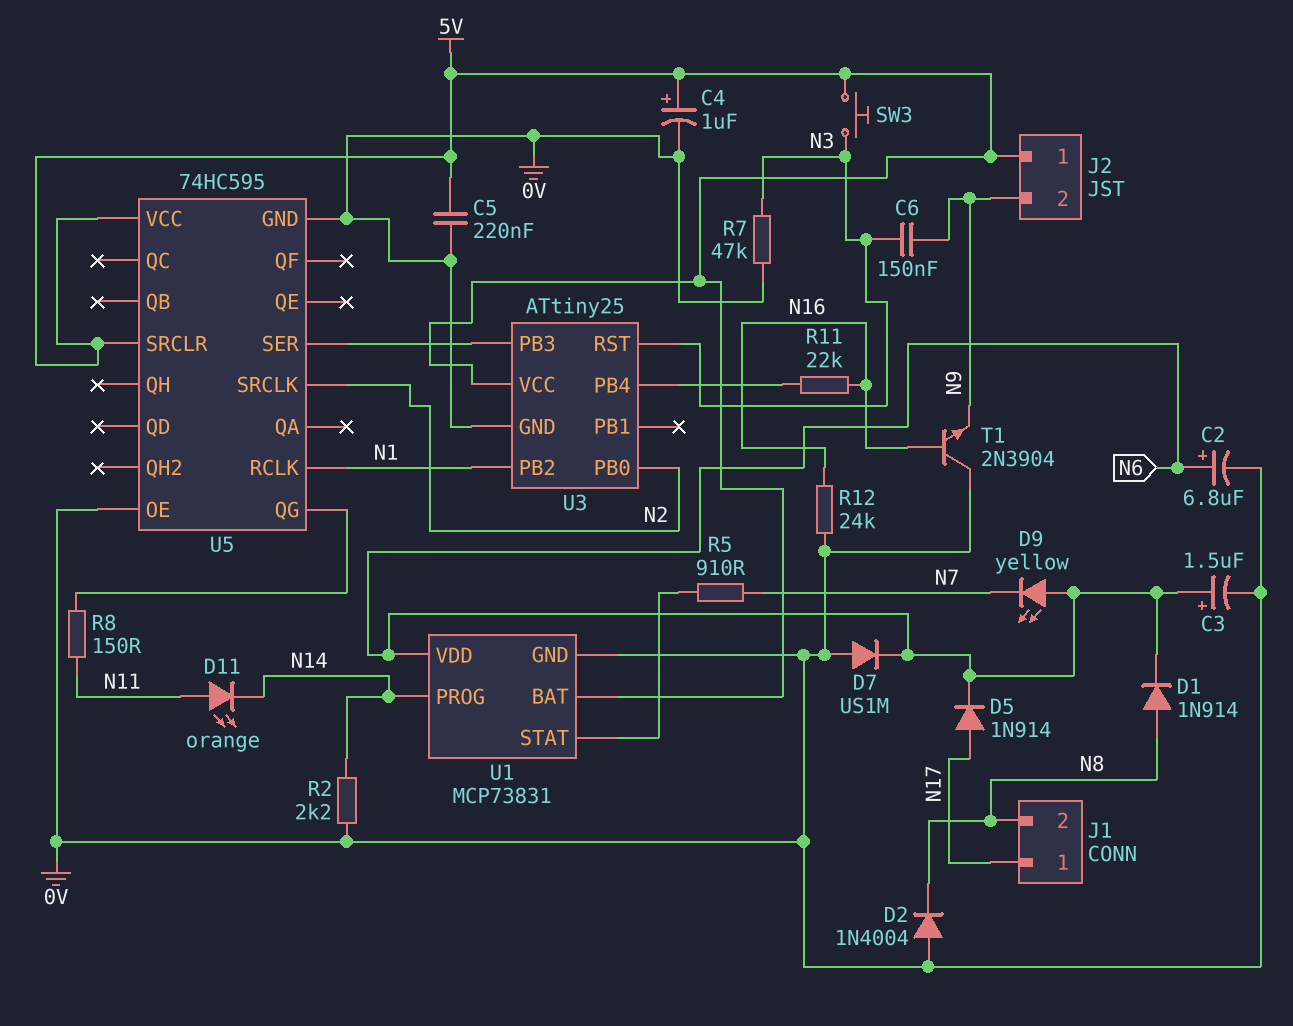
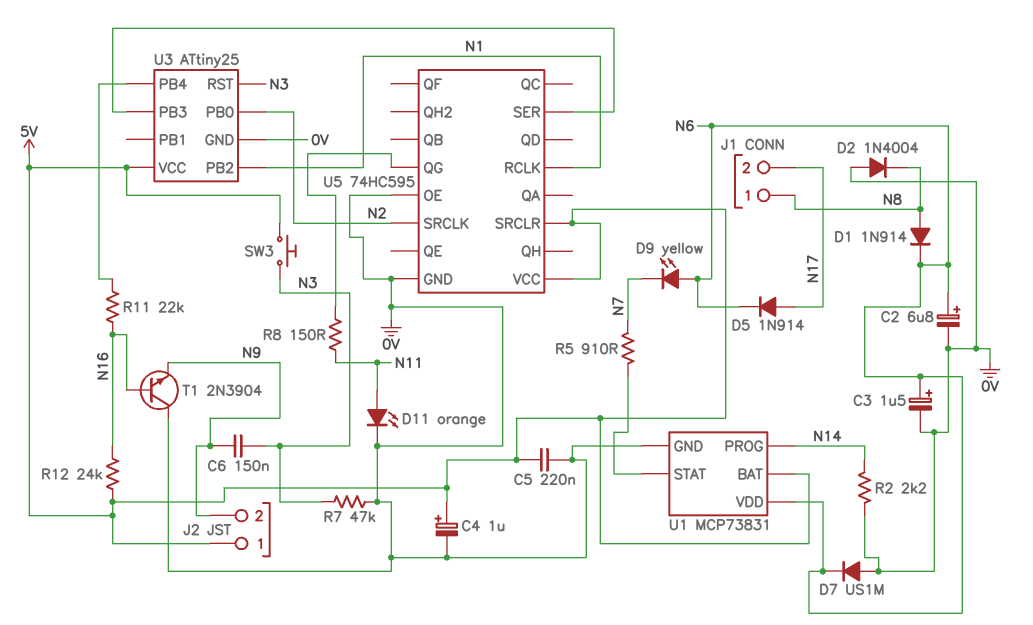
D11: LED orange (A N11, K N14) -> LED orange (A N11, K 0V)
J1 pin 1: N17 -> N8
J1 pin 2: N8 -> N17
R12: 24k (0V, N16) -> 24k (5V, N16)

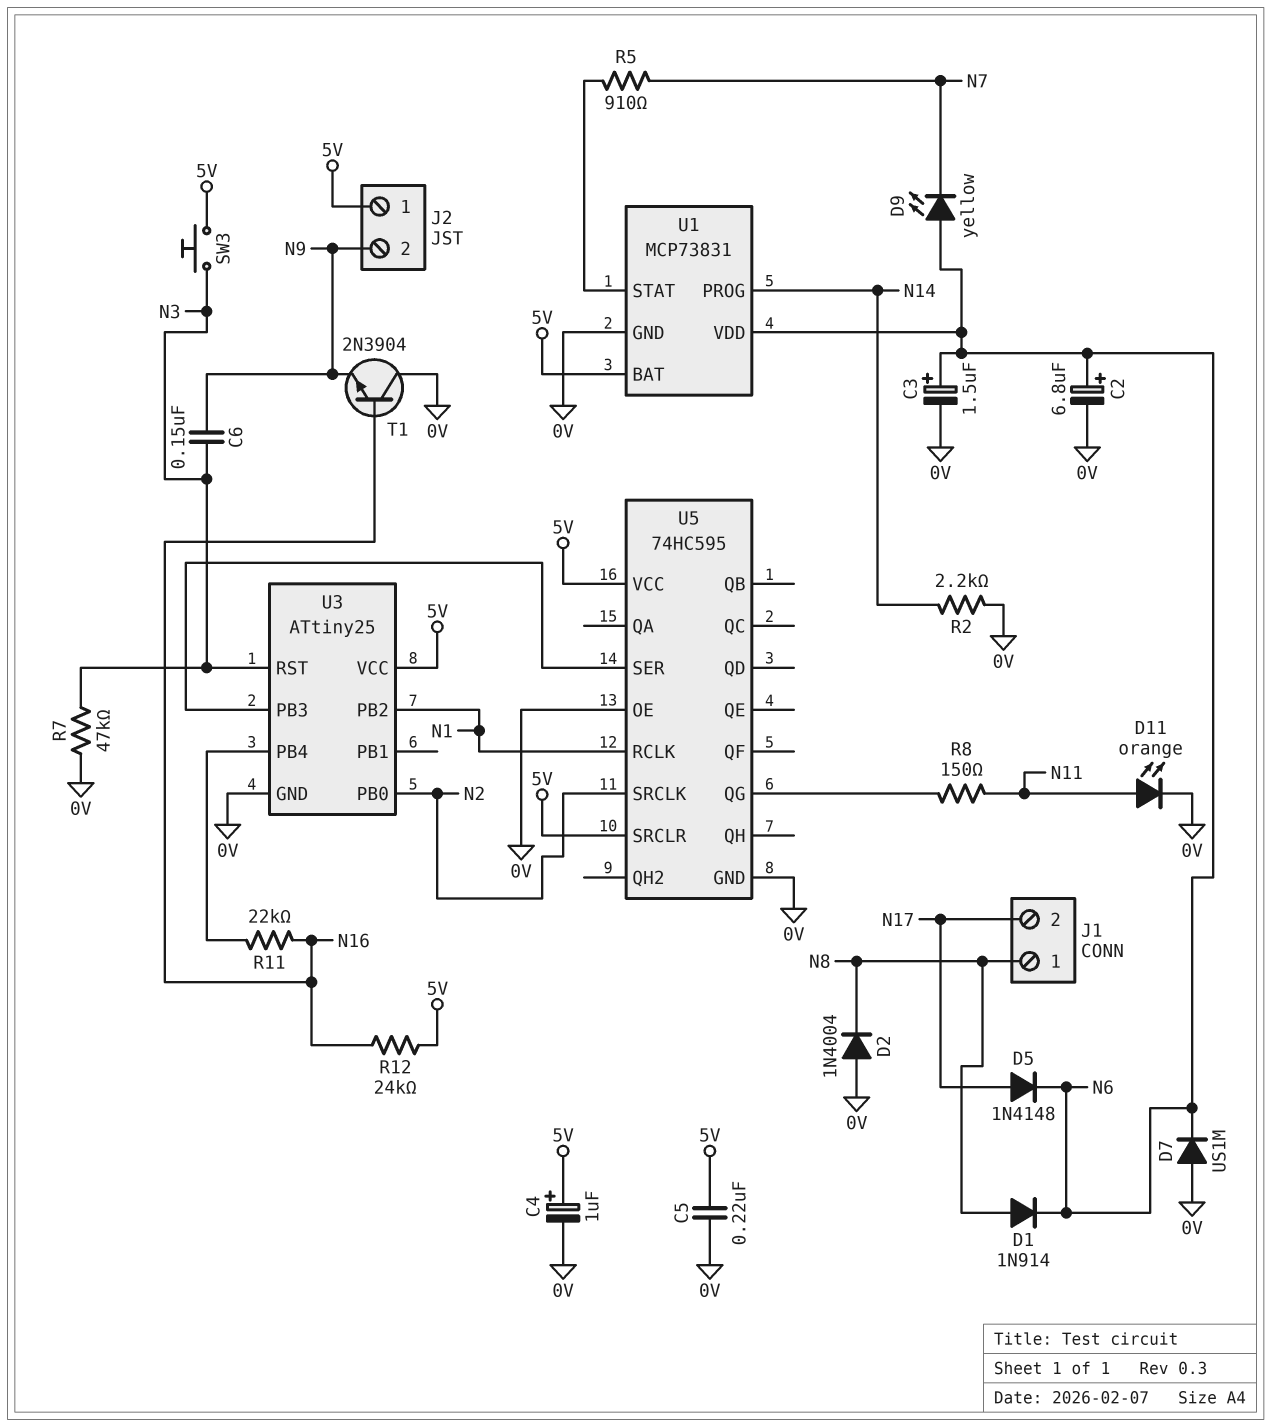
D5: diode 1N914 (A N17, K N6) -> diode 1N4148 (A N17, K N6)

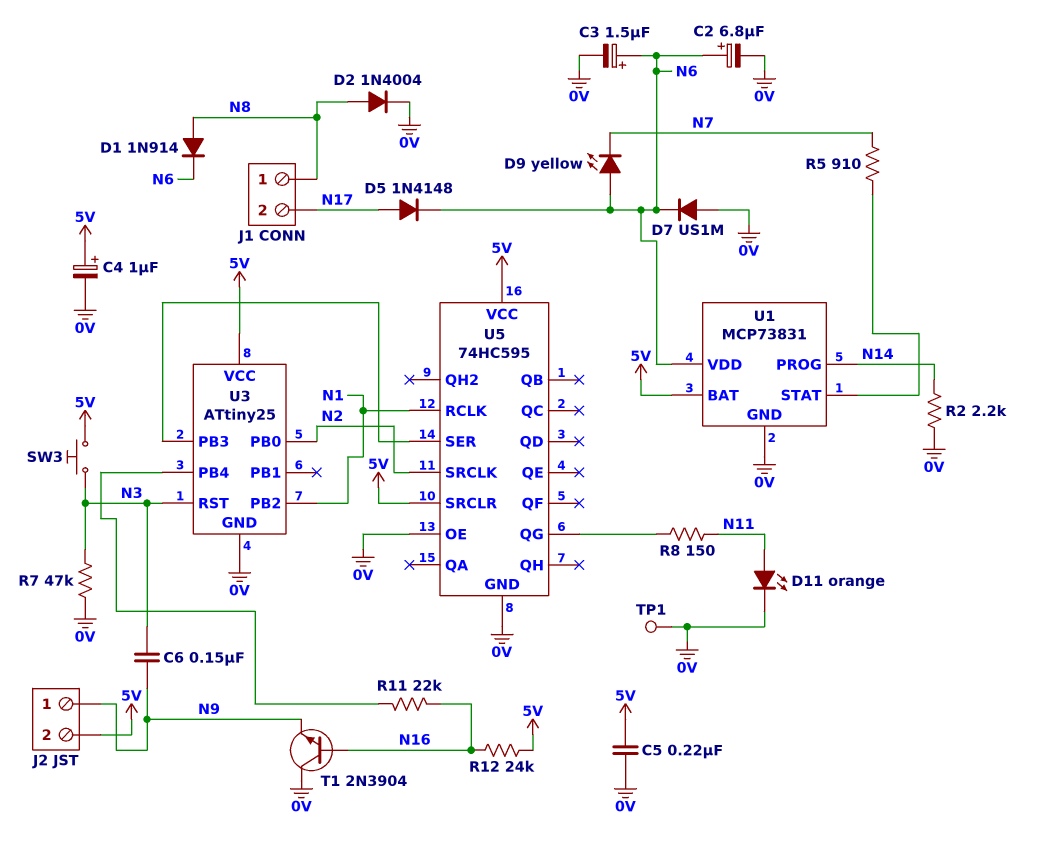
D2: diode 1N4004 (A 0V, K N8) -> diode 1N4004 (A N8, K 0V)
J2 pin 1: 5V -> N9
J2 pin 2: N9 -> 5V
TP1: none -> test point (0V)

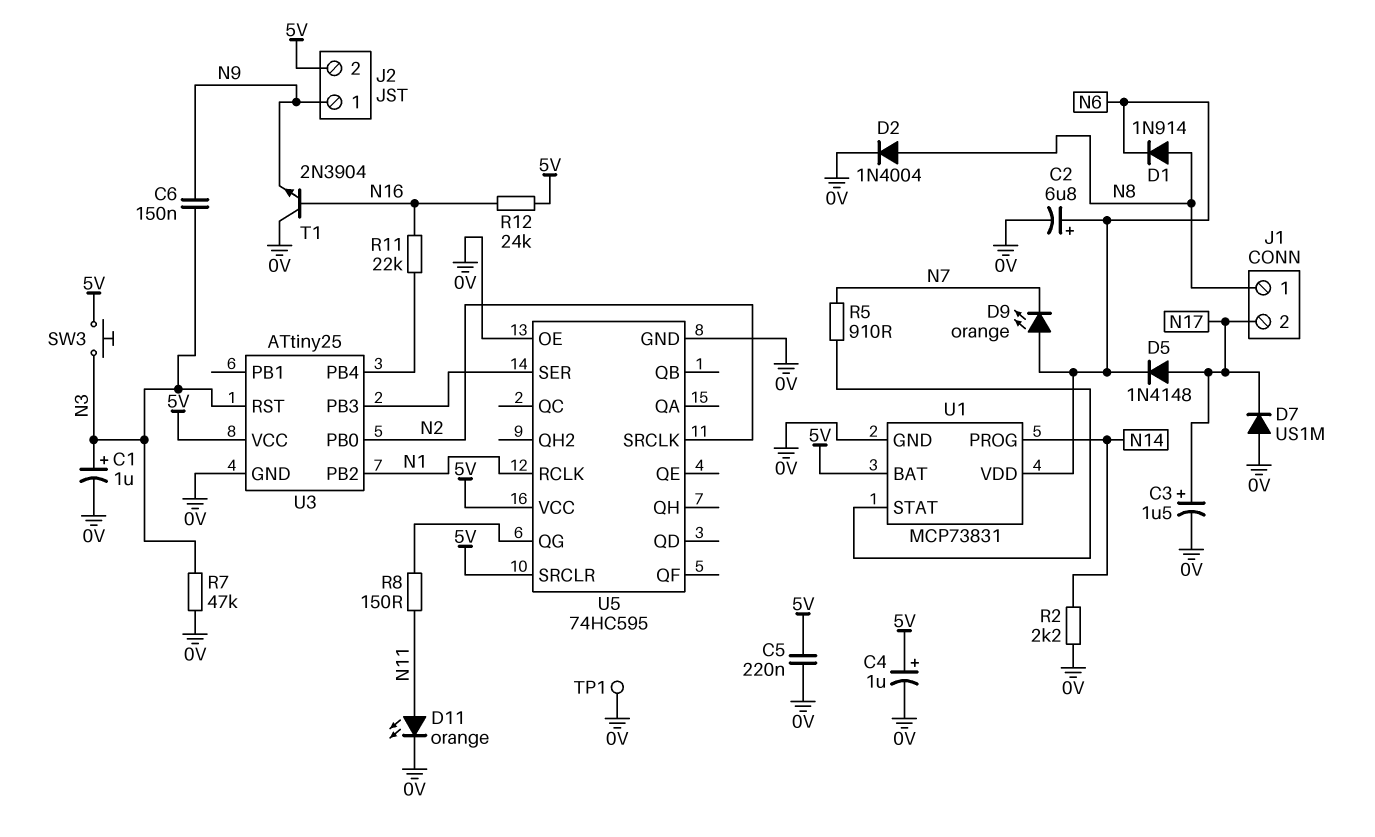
C1: none -> 1uF (plus N3, minus 0V)
C3: 1.5uF (plus N6, minus 0V) -> 1.5uF (plus N17, minus 0V)
D7: diode US1M (A 0V, K N6) -> diode US1M (A 0V, K N17)
D9: LED yellow (A N6, K N7) -> LED orange (A N6, K N7)

